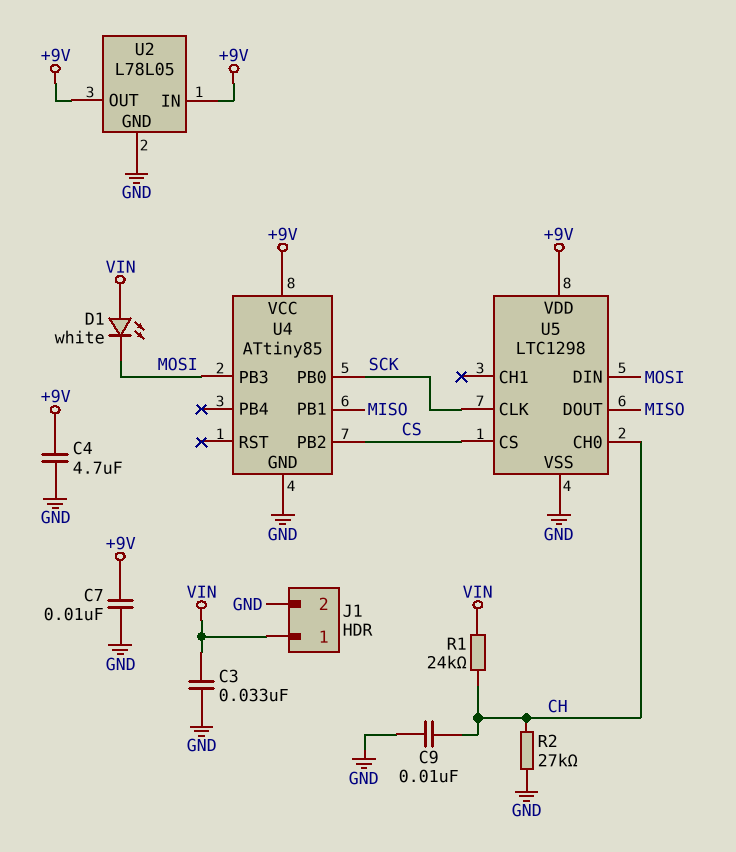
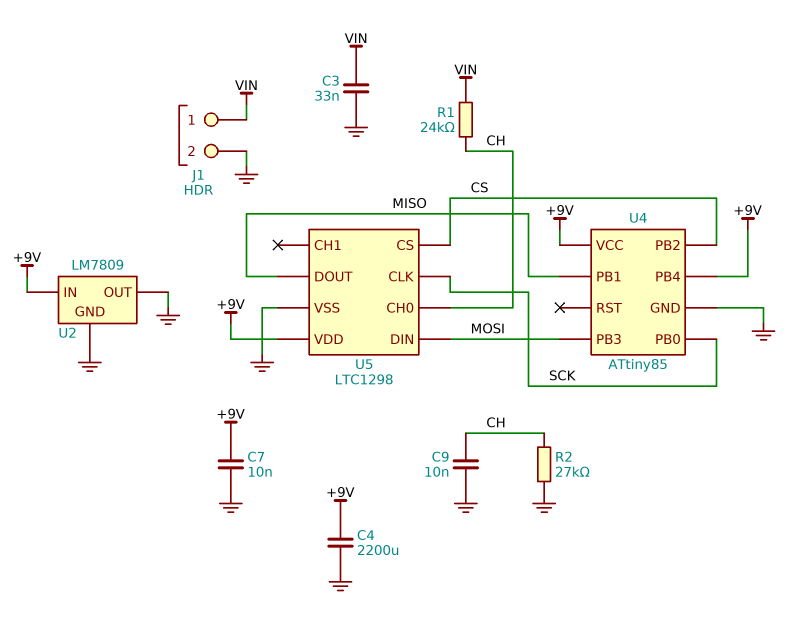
C4: 4.7uF (+9V, GND) -> 2200uF (+9V, GND)
D1: LED white (A VIN, K MOSI) -> none
U2: L78L05 -> LM7809
U2 pin OUT: +9V -> GND
U4 pin PB4: none -> +9V

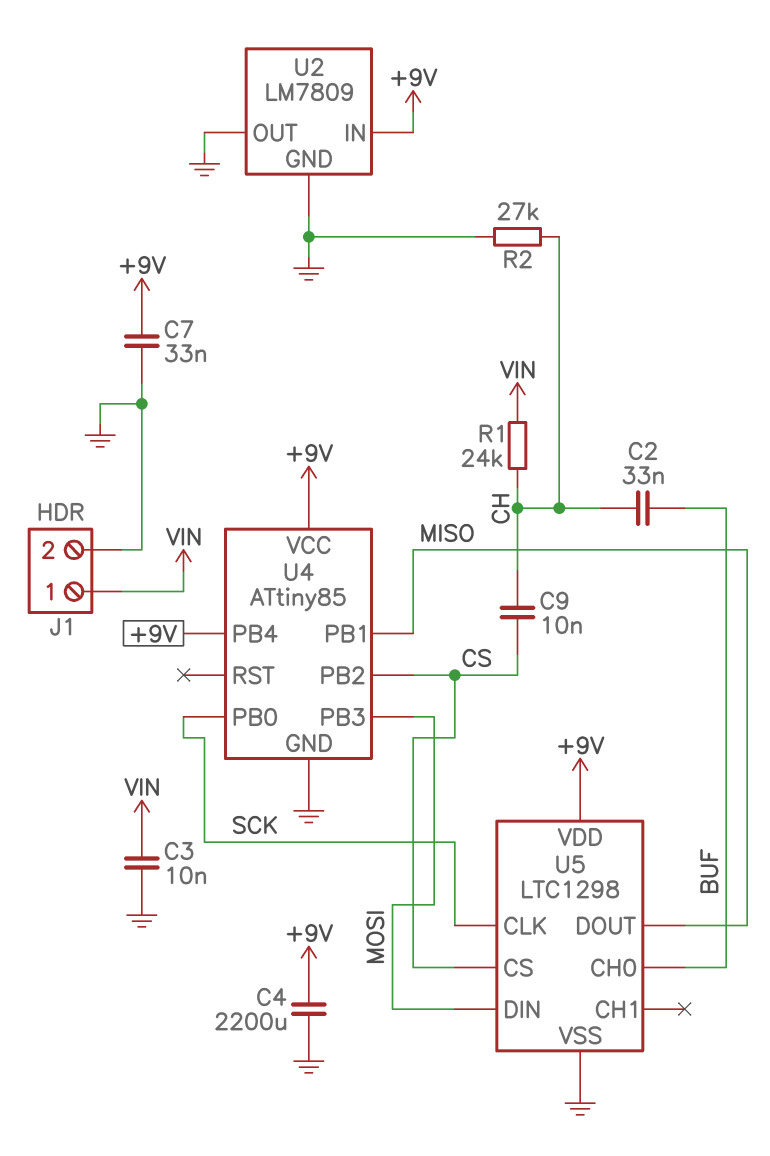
C2: none -> 33nF (BUF, CH)
C3: 33nF (GND, VIN) -> 10nF (GND, VIN)
C7: 10nF (+9V, GND) -> 33nF (+9V, GND)
C9: 10nF (CH, GND) -> 10nF (CH, CS)
U5 pin CH0: CH -> BUF

